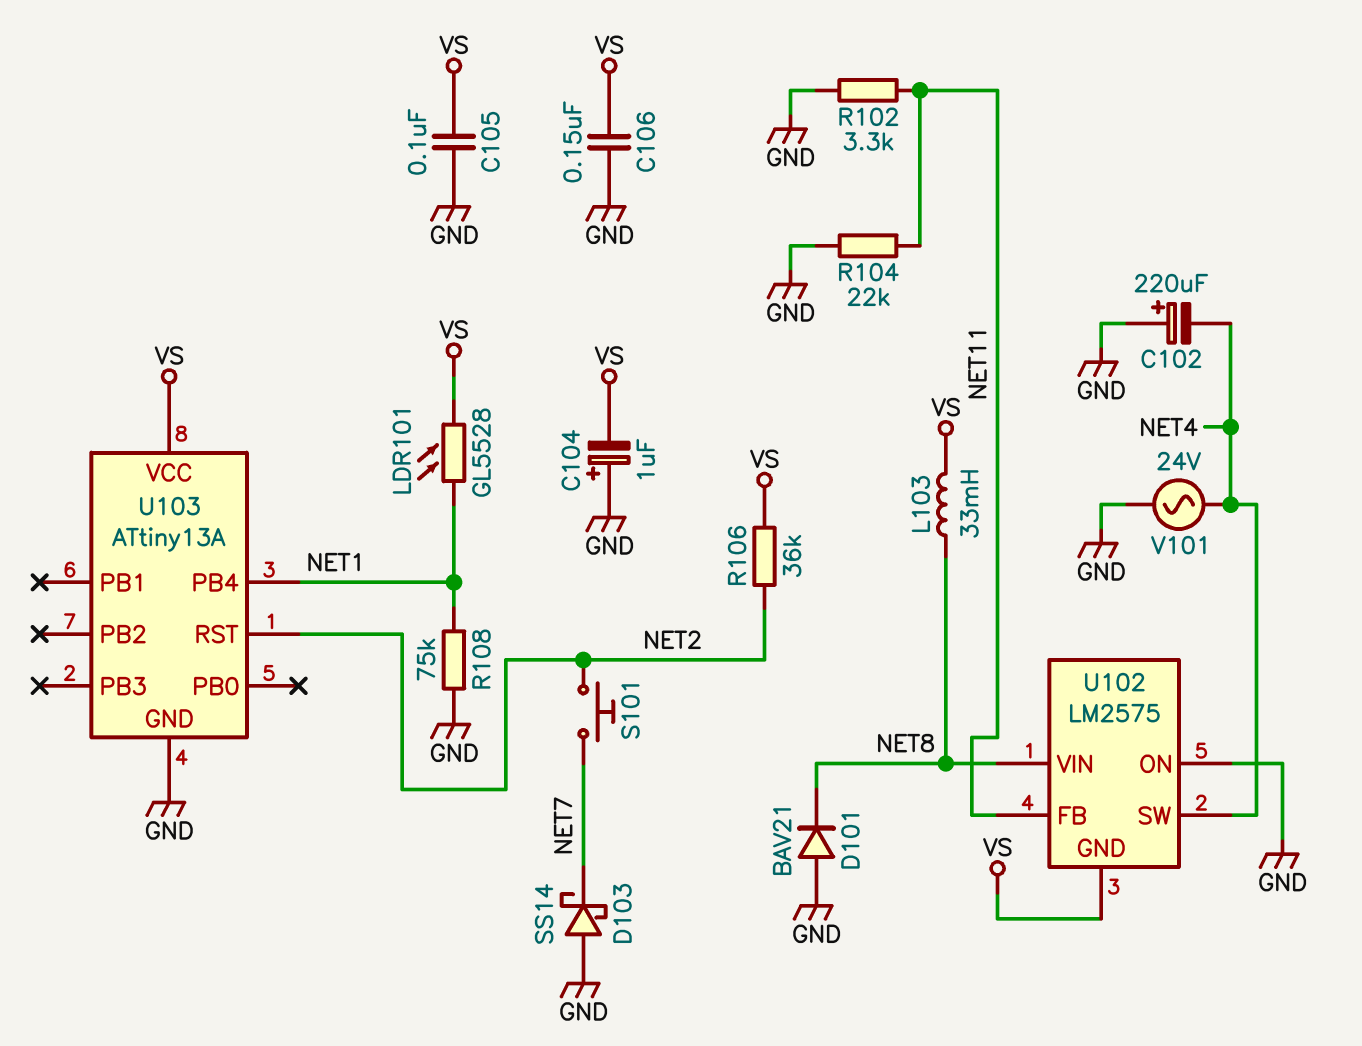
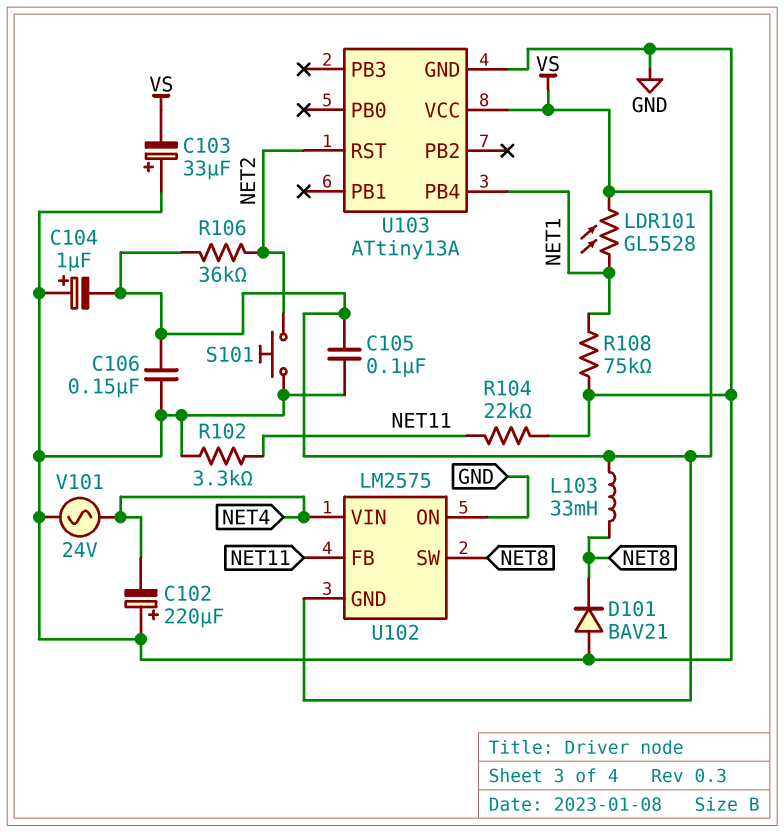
C103: none -> 33uF (plus GND, minus VS)
D103: schottky SS14 (A GND, K NET7) -> none
S101: button (NET2, NET7) -> button (GND, NET2)
U102 pin SW: NET4 -> NET8
U102 pin VIN: NET8 -> NET4

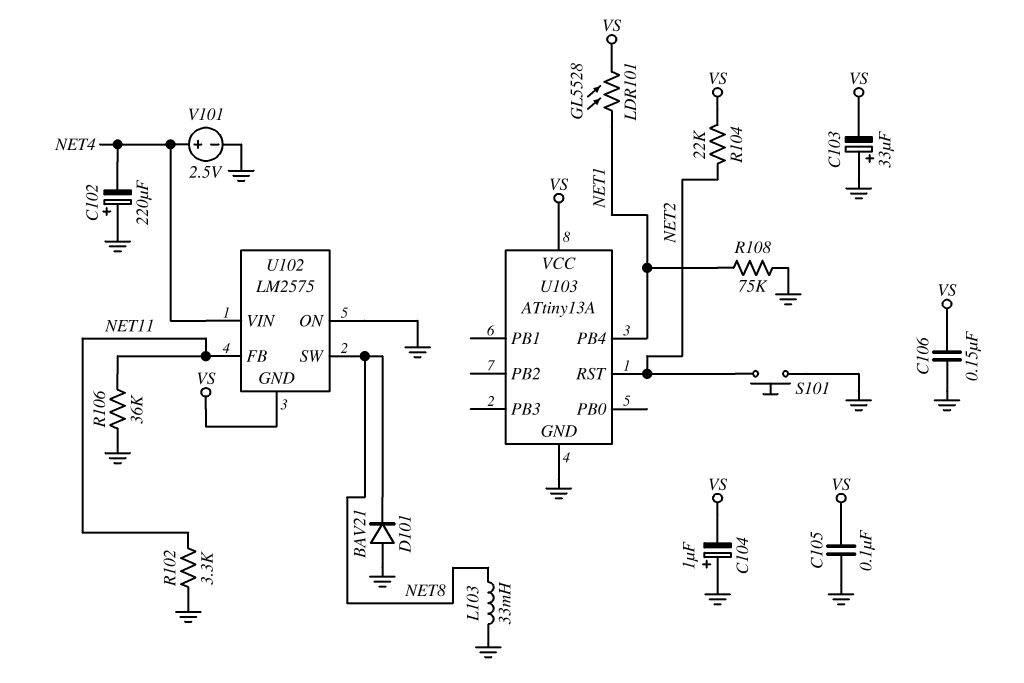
L103: 33mH (NET8, VS) -> 33mH (GND, NET8)
R104: 22k (GND, NET11) -> 22k (NET2, VS)
R106: 36k (NET2, VS) -> 36k (GND, NET11)
V101: AC 24V (GND, NET4) -> 2.5V (plus NET4, minus GND)

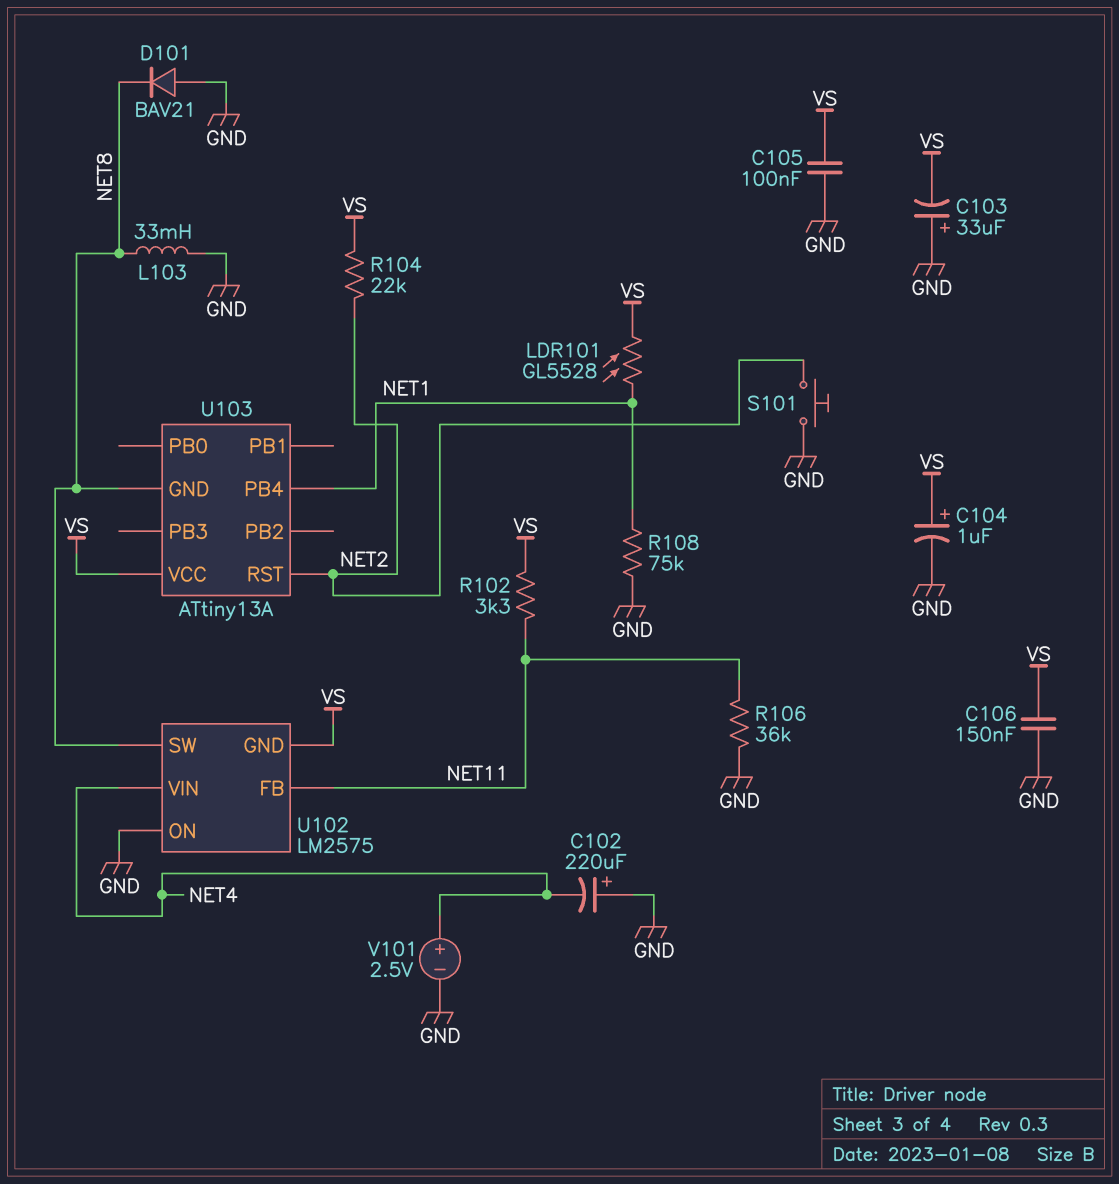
C104: 1uF (plus GND, minus VS) -> 1uF (plus VS, minus GND)
R102: 3.3k (GND, NET11) -> 3.3k (NET11, VS)
U103 pin GND: GND -> NET8

